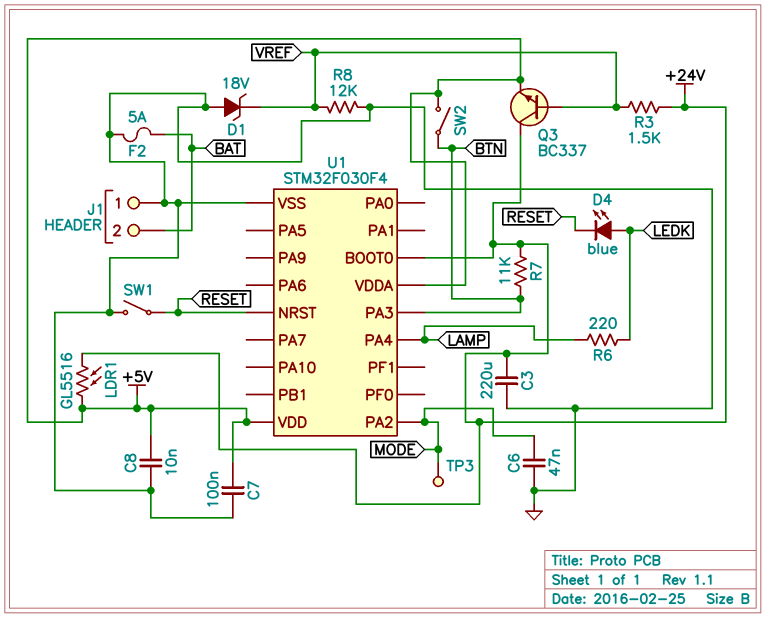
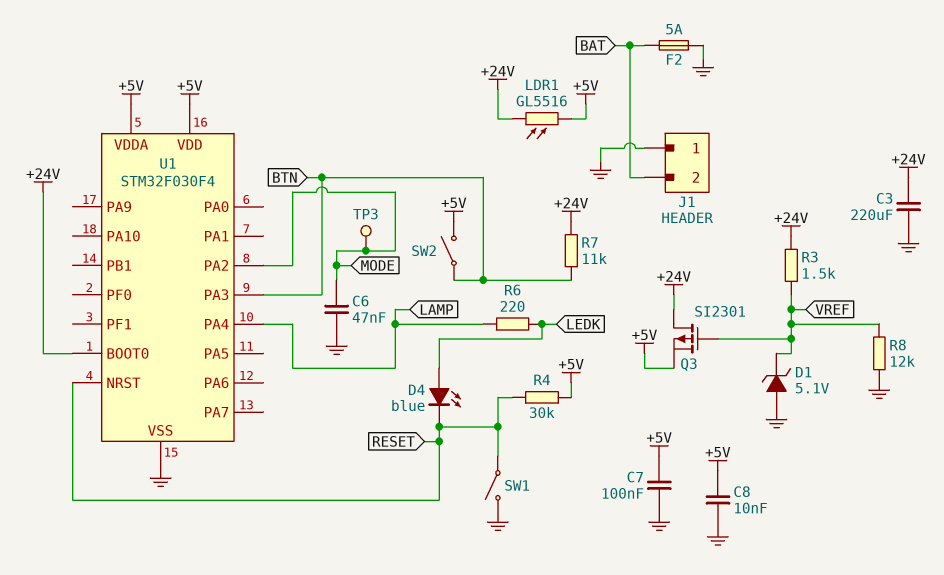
D1: zener 18V (A GND, K VREF) -> zener 5.1V (A GND, K VREF)
Q3: NPN BC337 (B VREF, C +24V, E +5V) -> PMOS SI2301 (G VREF, D +24V, S +5V)
R4: none -> 30k (+5V, RESET)

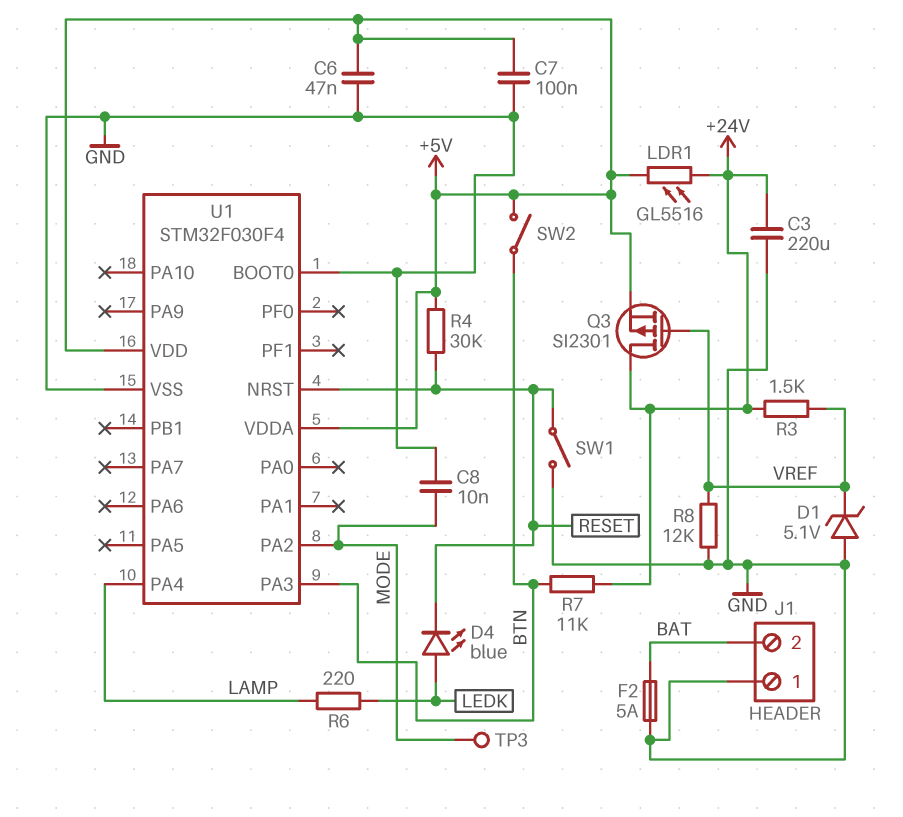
C6: 47nF (GND, MODE) -> 47nF (+5V, GND)
C8: 10nF (+5V, GND) -> 10nF (GND, MODE)
U1 pin BOOT0: +24V -> GND

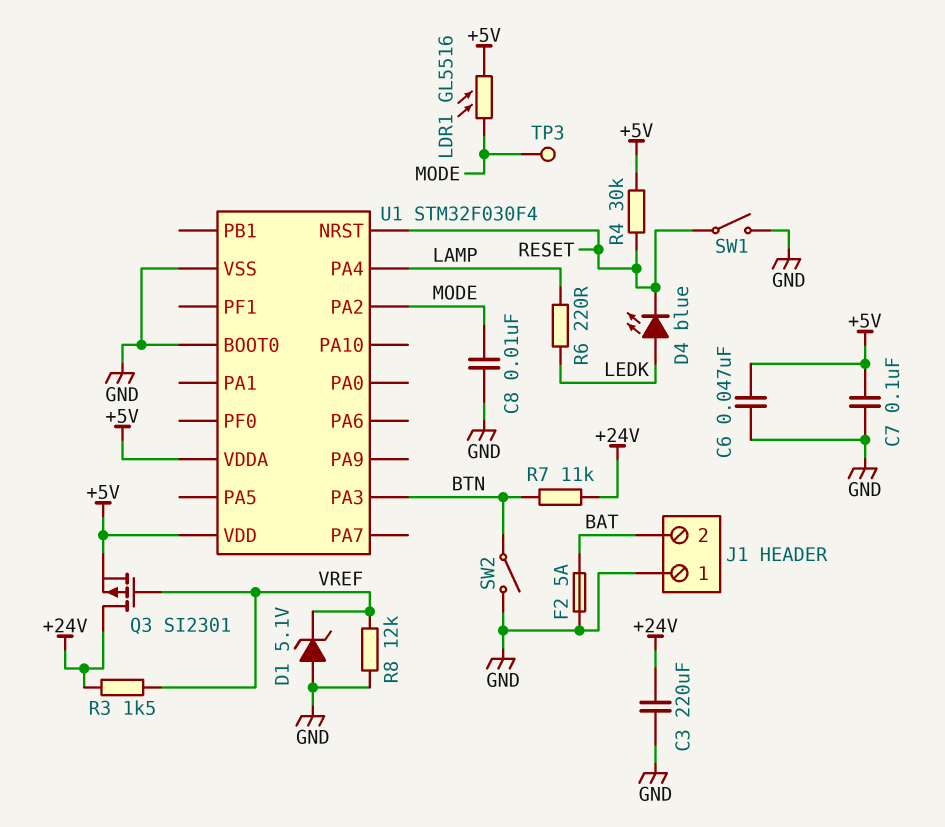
LDR1: GL5516 (+5V, +24V) -> GL5516 (+5V, MODE)
SW2: switch (+5V, BTN) -> switch (BTN, GND)

